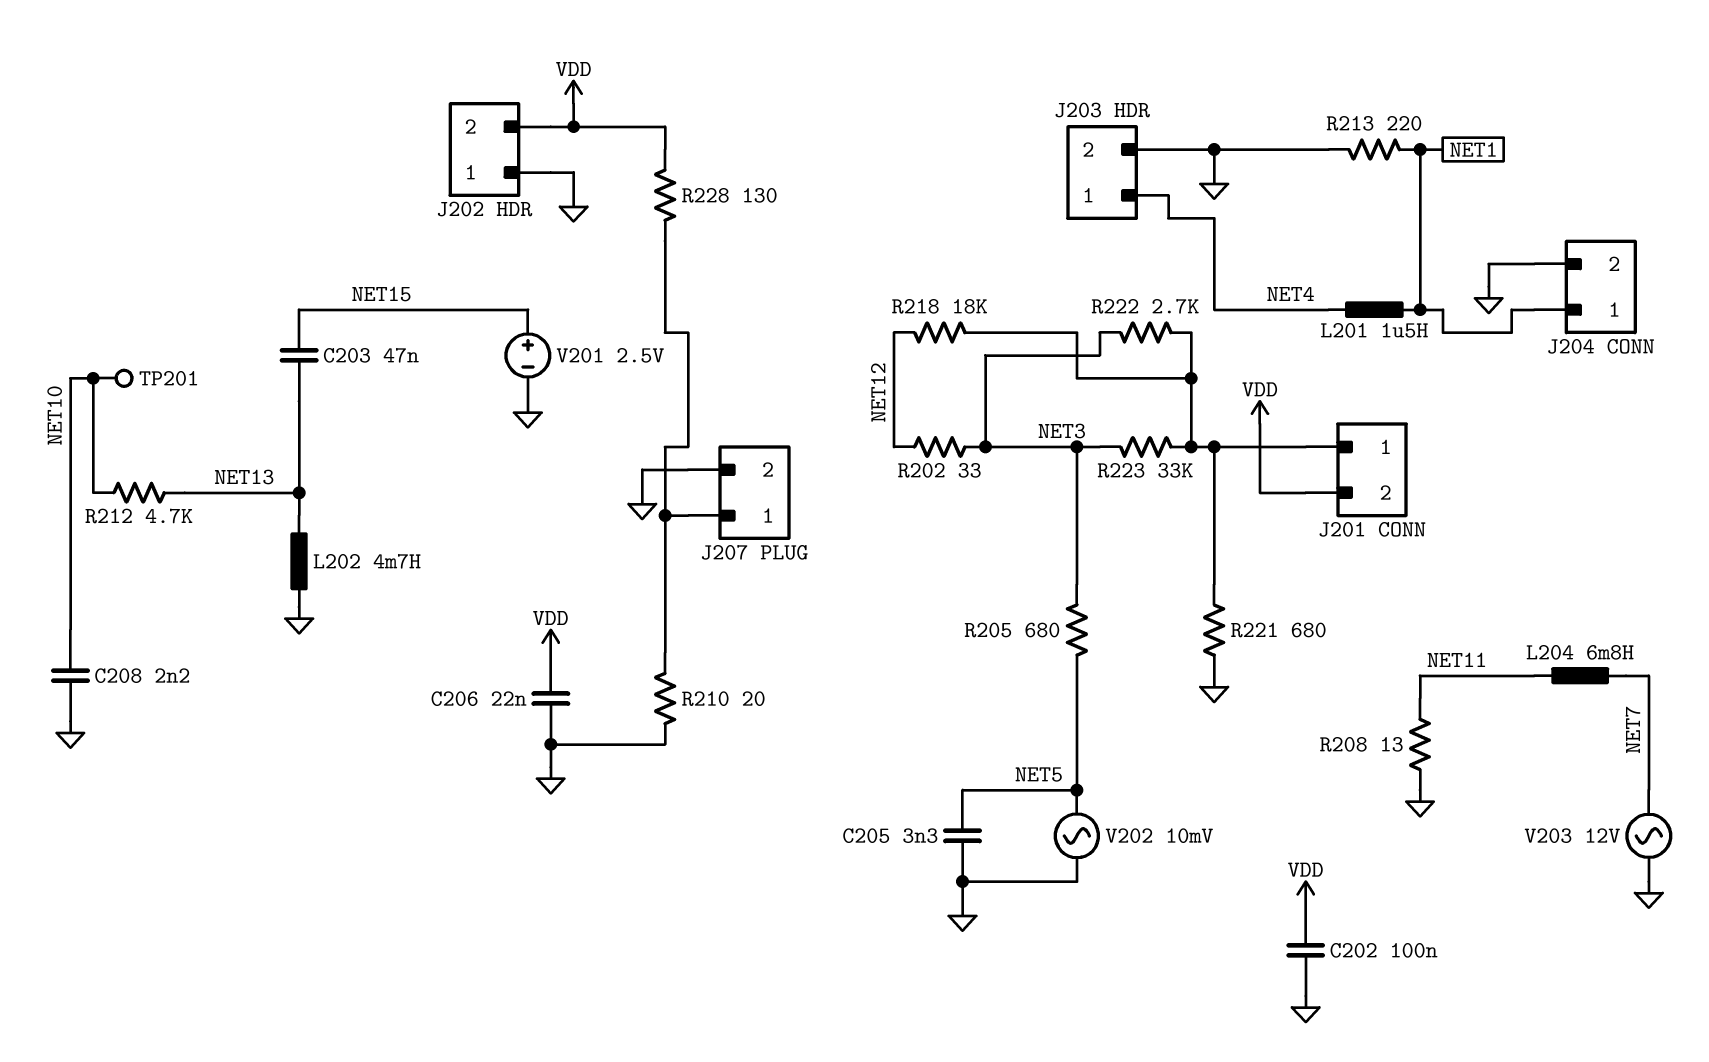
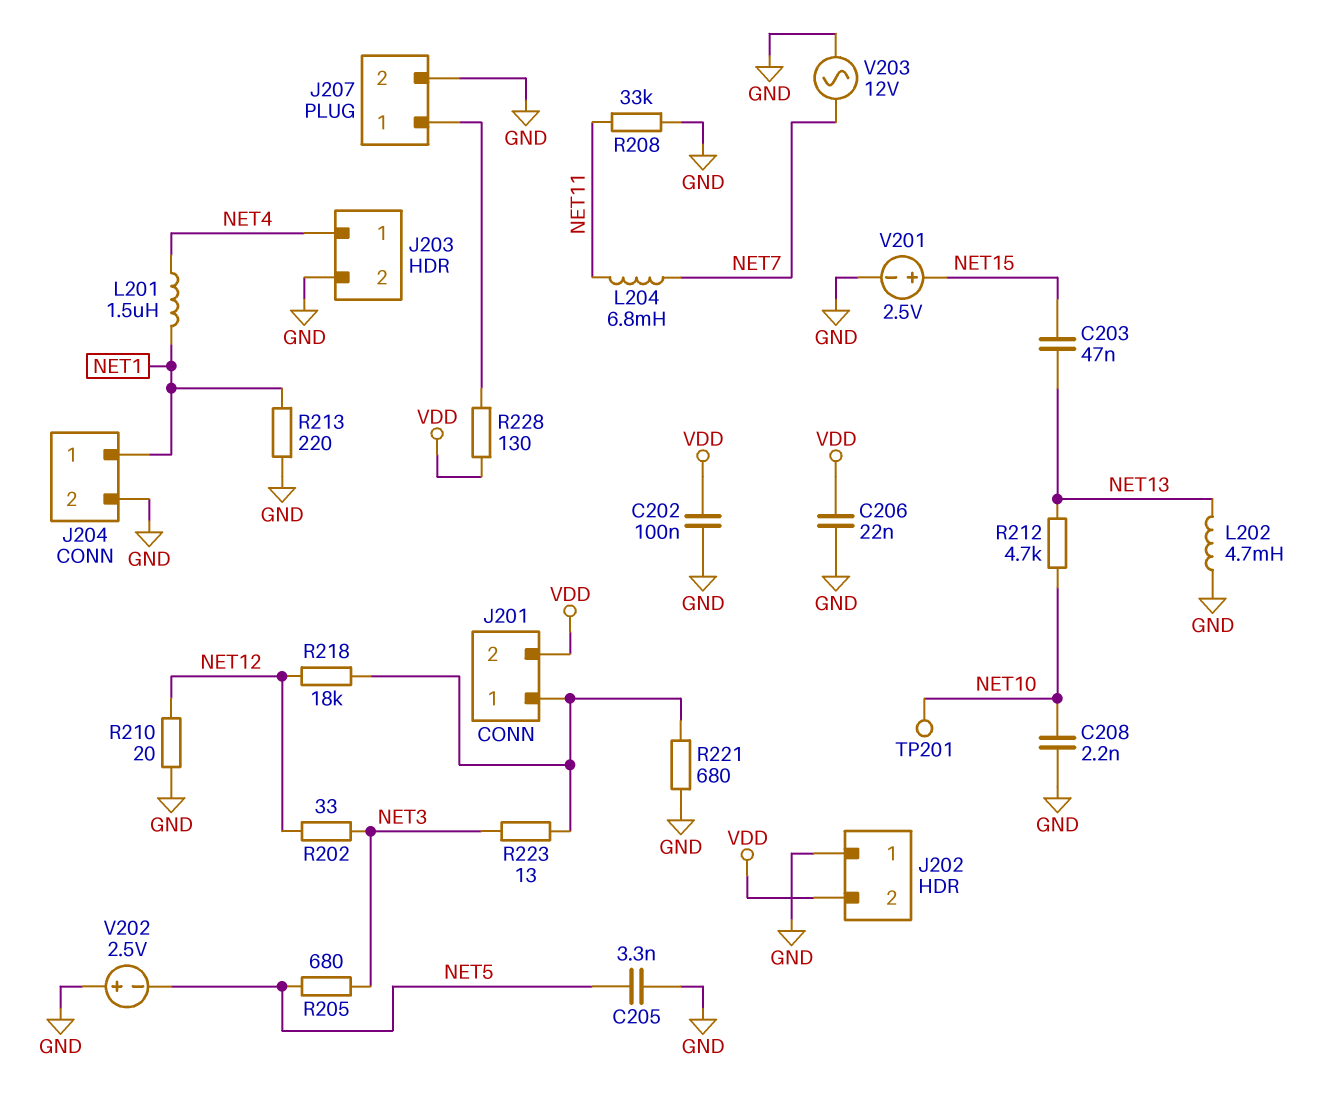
R208: 13 (GND, NET11) -> 33k (GND, NET11)
R210: 20 (GND, J207/1) -> 20 (GND, NET12)
R222: 2.7k (J201/1, NET3) -> none
R223: 33k (J201/1, NET3) -> 13 (J201/1, NET3)
V202: AC 10mV (GND, NET5) -> 2.5V (plus GND, minus NET5)

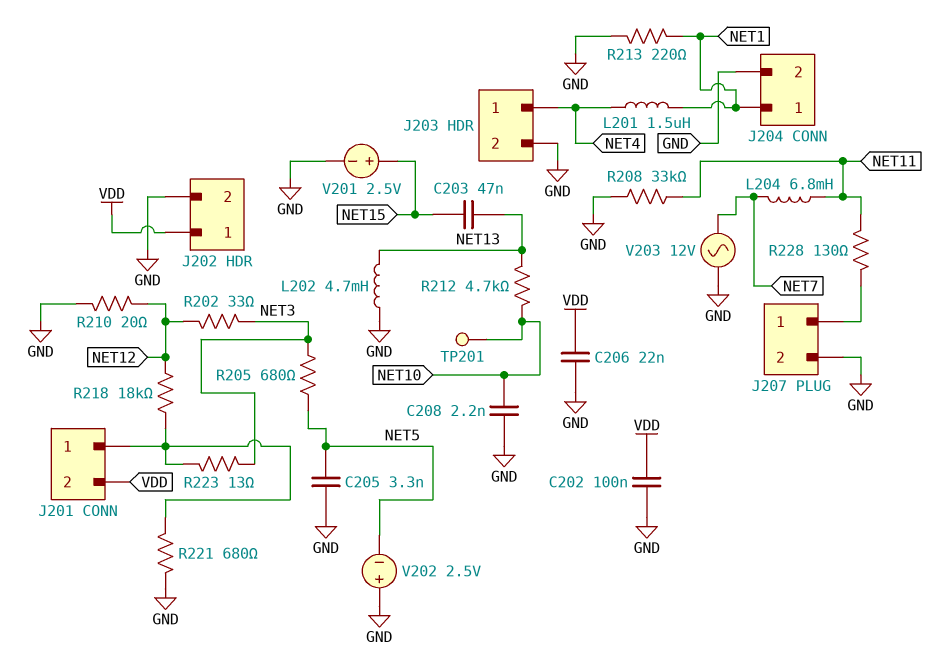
J202 pin 1: GND -> VDD
J202 pin 2: VDD -> GND
R228: 130 (J207/1, VDD) -> 130 (J207/1, NET11)

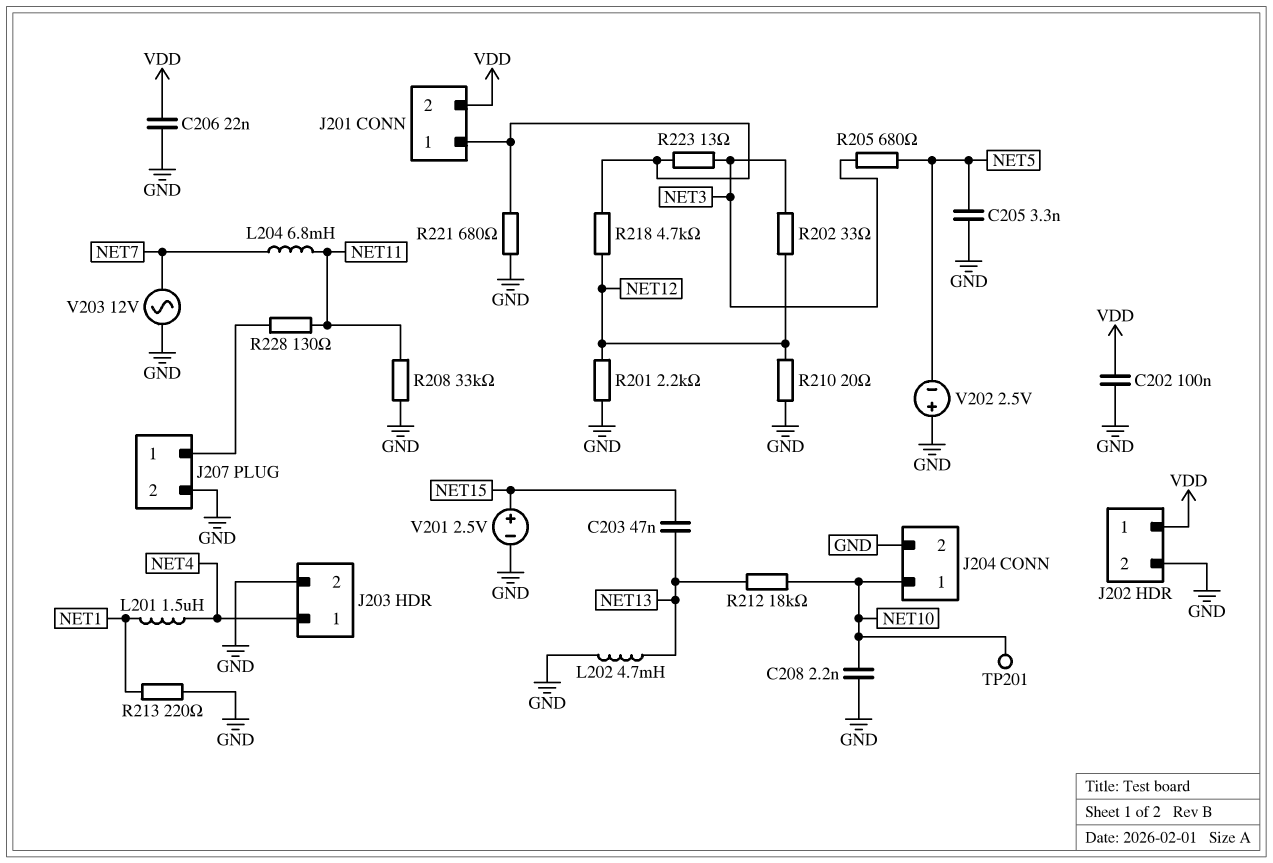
J204 pin 1: NET1 -> NET10
R201: none -> 2.2k (GND, NET12)
R212: 4.7k (NET10, NET13) -> 18k (NET10, NET13)
R218: 18k (J201/1, NET12) -> 4.7k (J201/1, NET12)

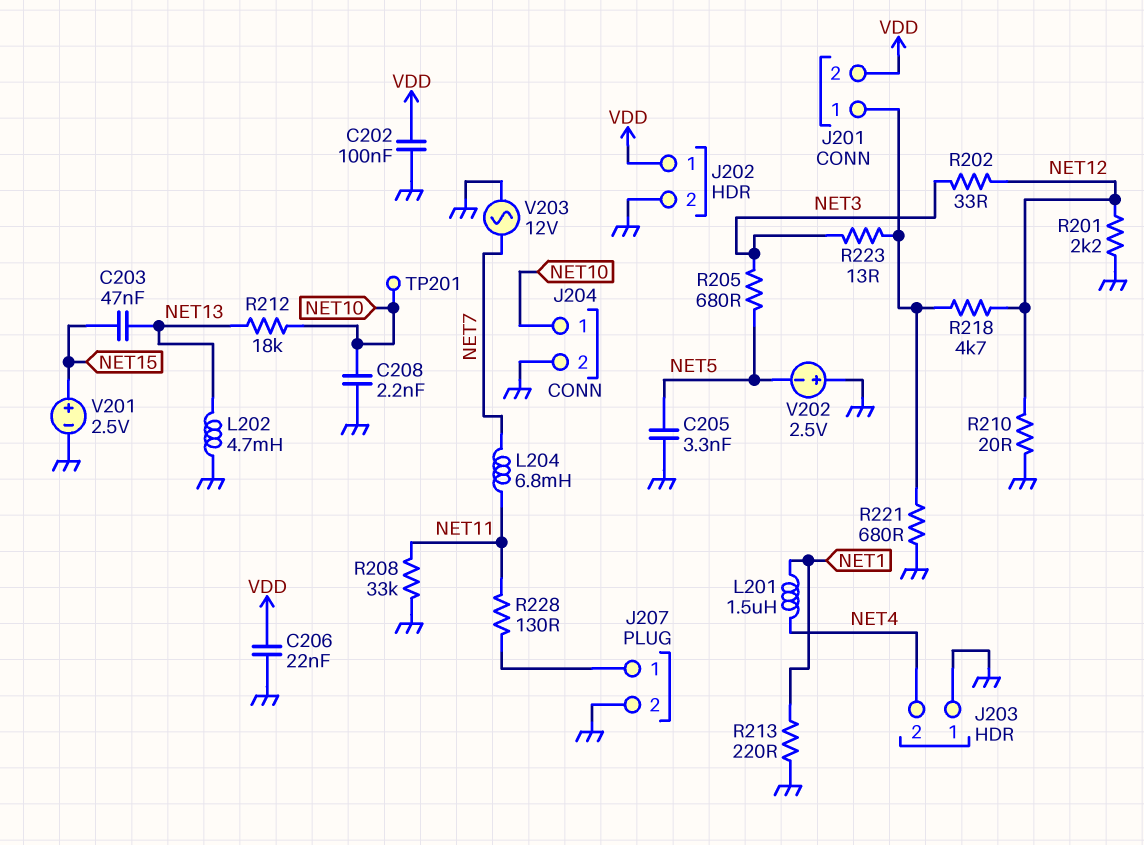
J203 pin 1: NET4 -> GND
J203 pin 2: GND -> NET4

